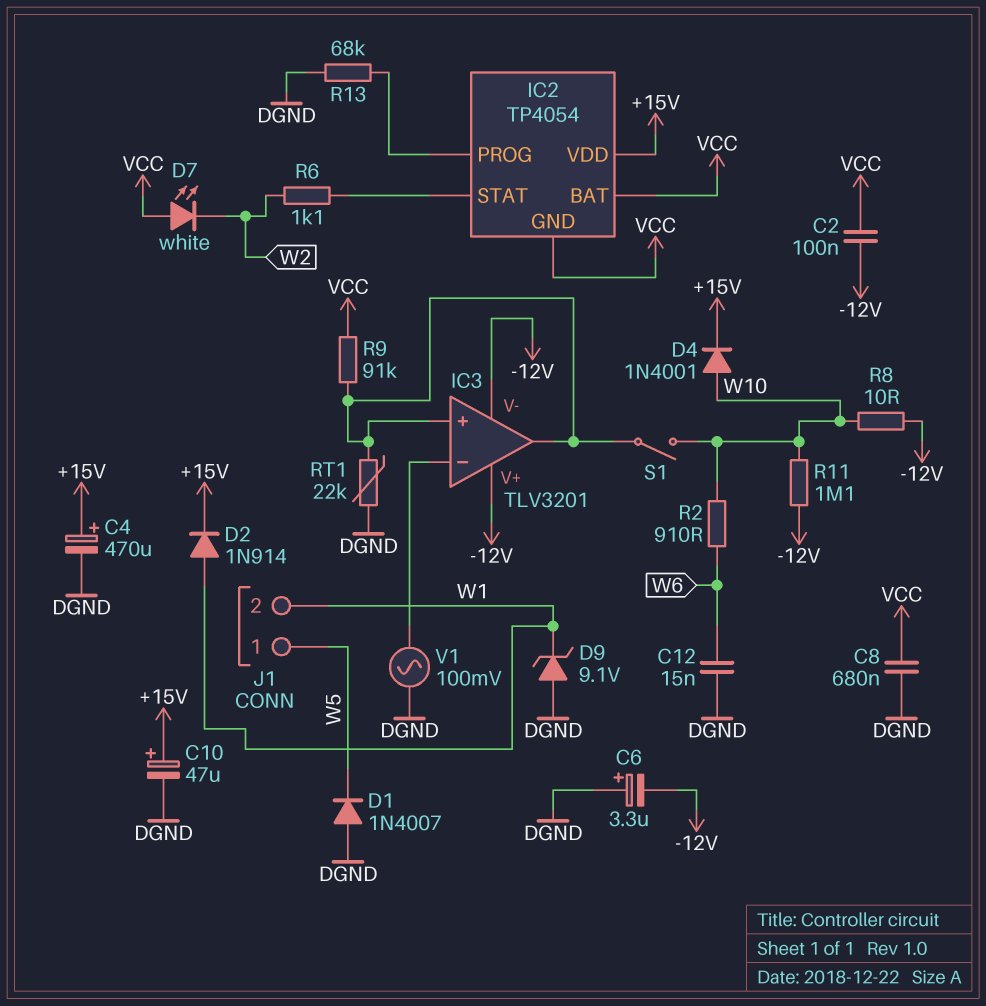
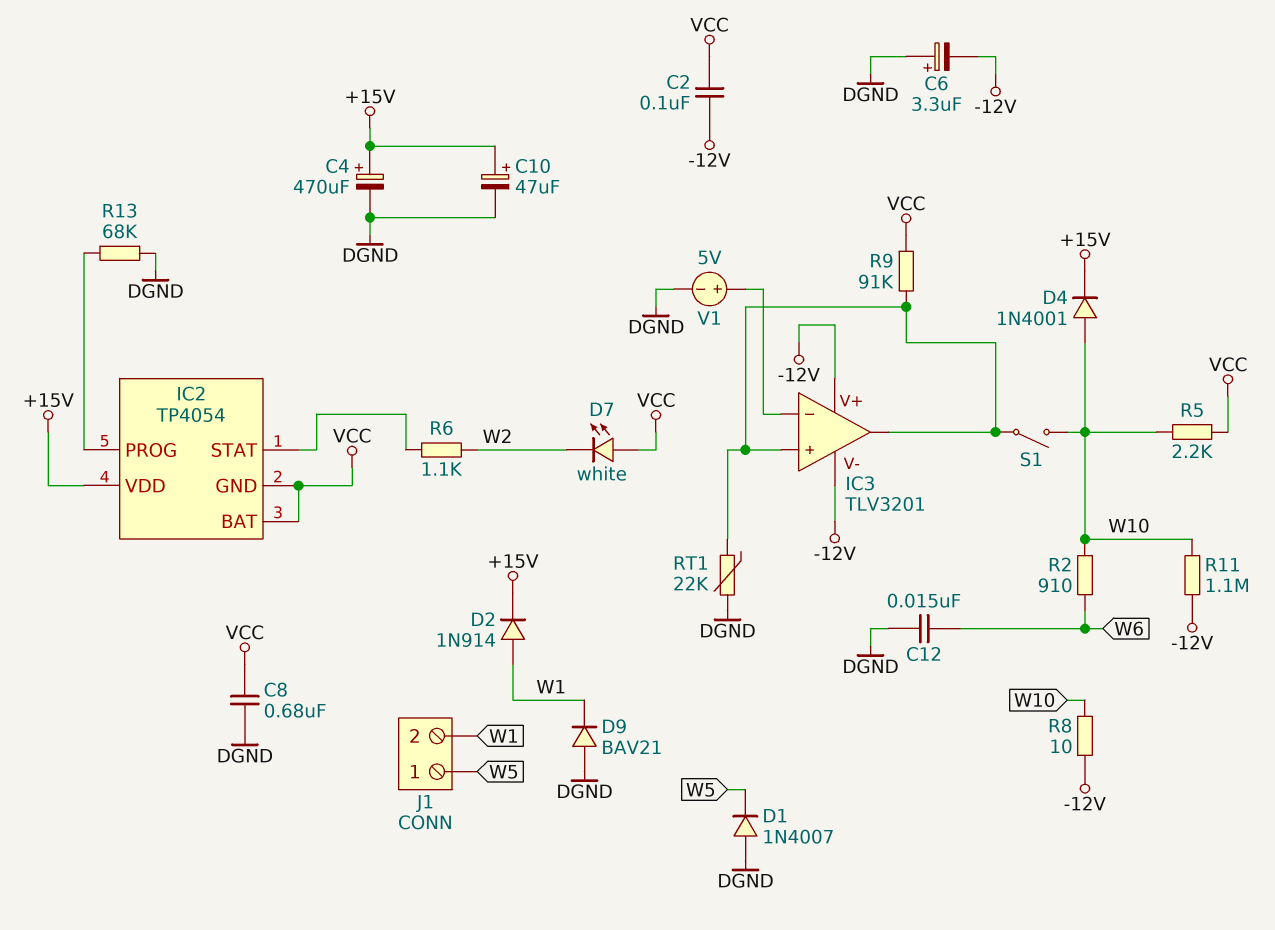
D9: zener 9.1V (A DGND, K W1) -> diode BAV21 (A DGND, K W1)
R5: none -> 2.2k (VCC, W10)
V1: AC 100mV (DGND, IC3/in-) -> 5V (plus IC3/in-, minus DGND)

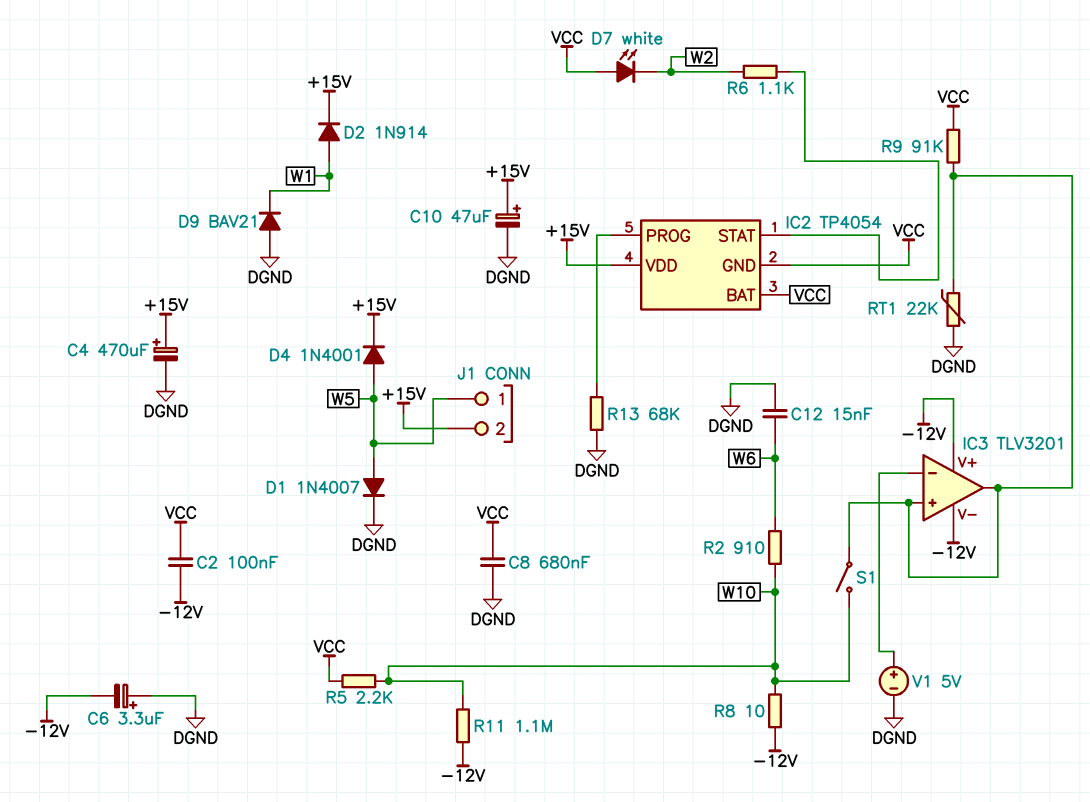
D1: diode 1N4007 (A DGND, K W5) -> diode 1N4007 (A W5, K DGND)
D4: diode 1N4001 (A W10, K +15V) -> diode 1N4001 (A W5, K +15V)
J1 pin 2: W1 -> +15V

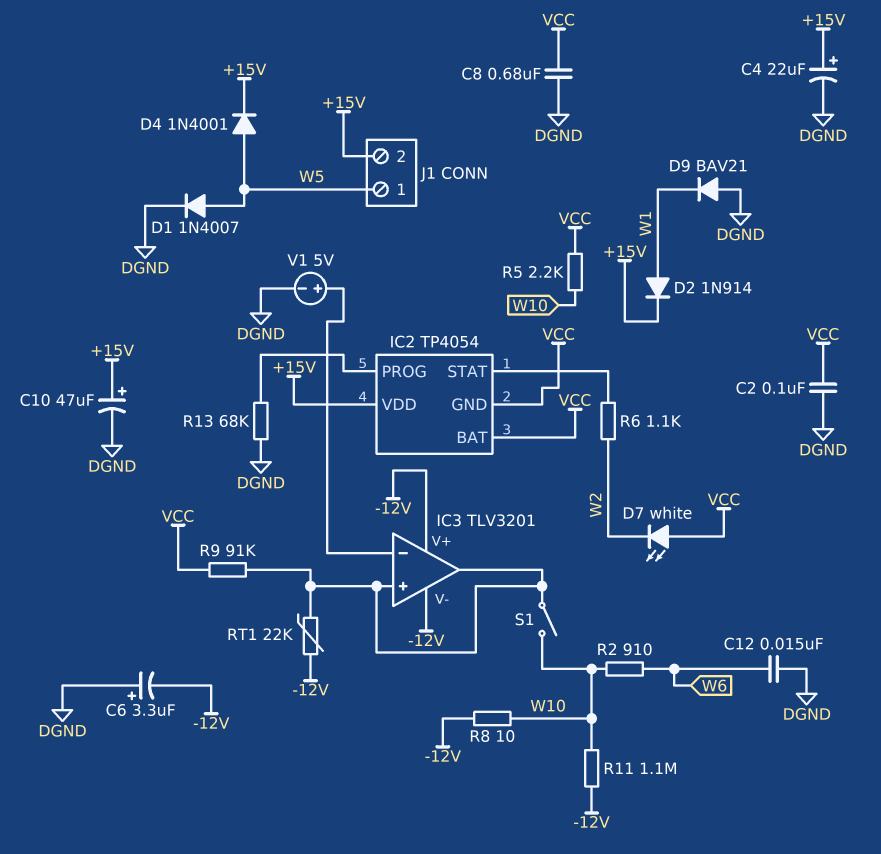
C2: 100nF (-12V, VCC) -> 100nF (DGND, VCC)
C4: 470uF (plus +15V, minus DGND) -> 22uF (plus +15V, minus DGND)
RT1: 22k (DGND, IC3/in+) -> 22k (-12V, IC3/in+)

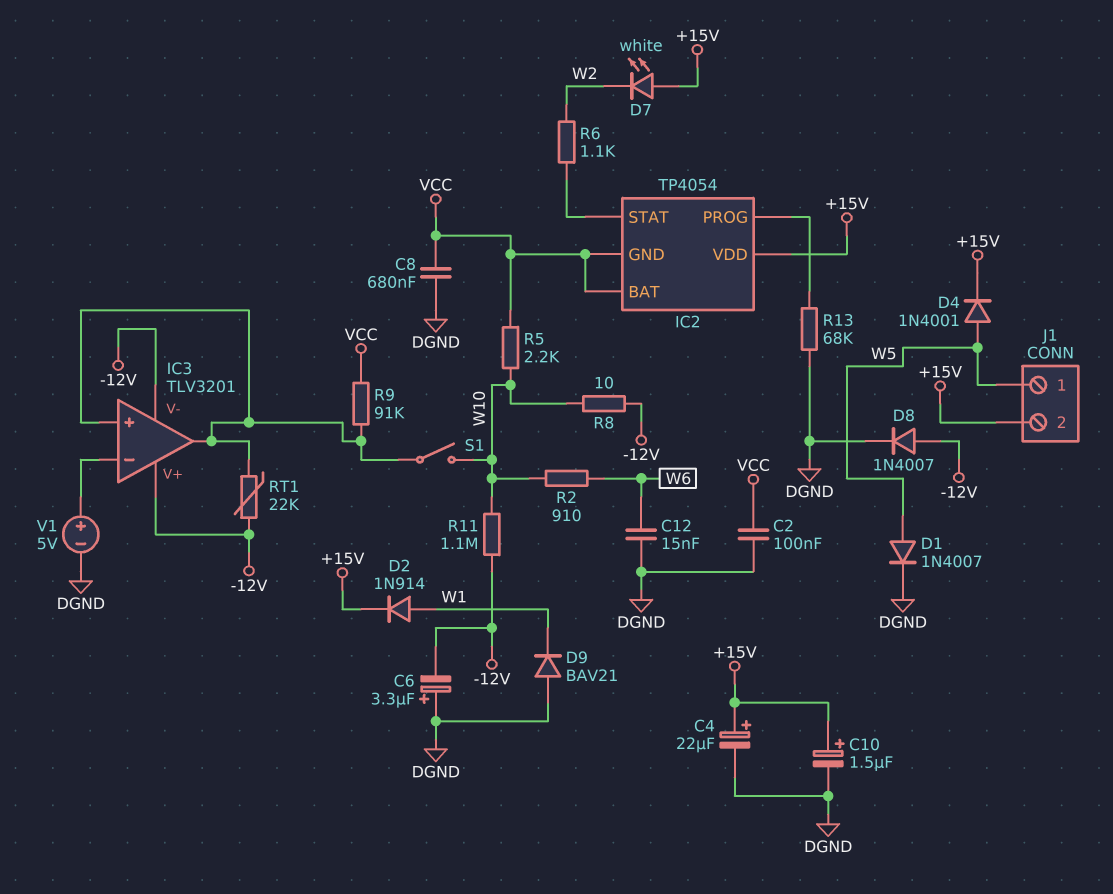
C10: 47uF (plus +15V, minus DGND) -> 1.5uF (plus +15V, minus DGND)
D7: LED white (A VCC, K W2) -> LED white (A +15V, K W2)
D8: none -> diode 1N4007 (A -12V, K DGND)

